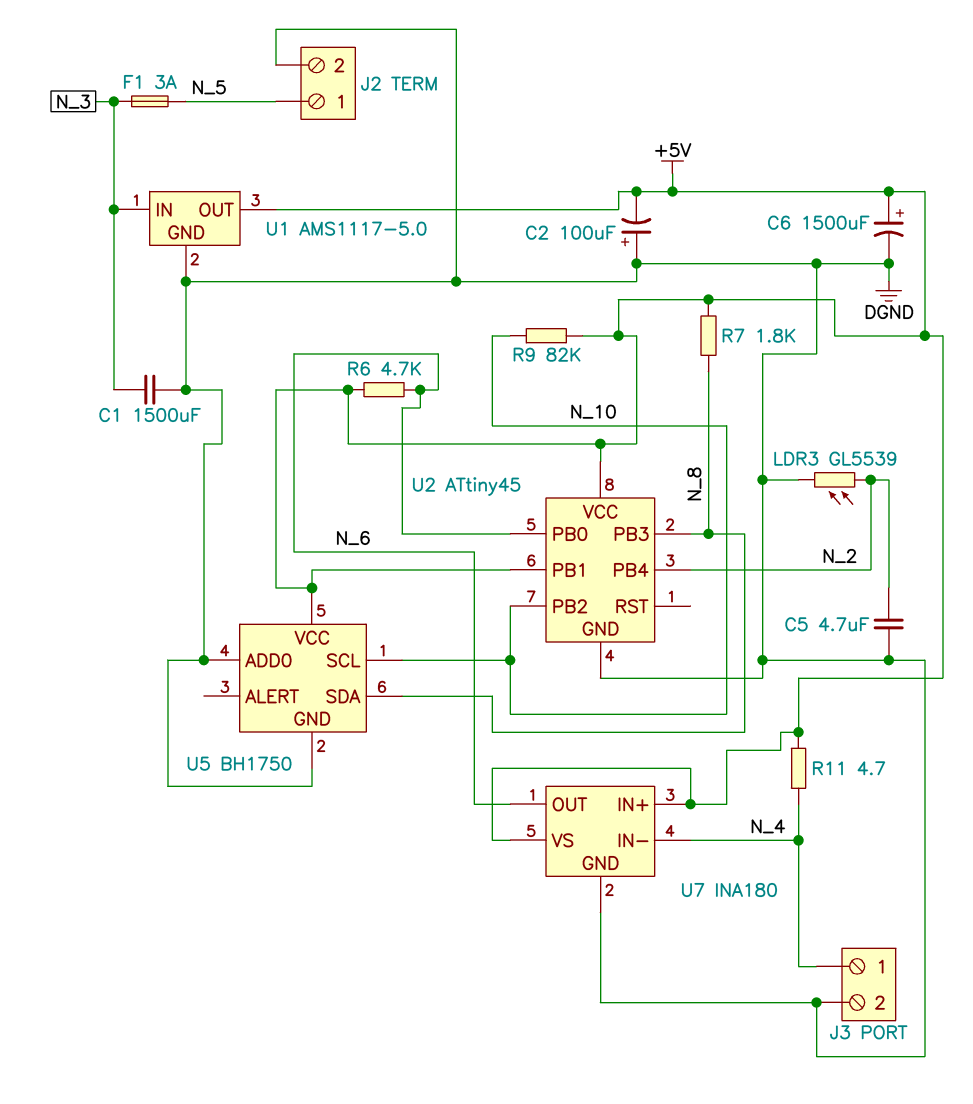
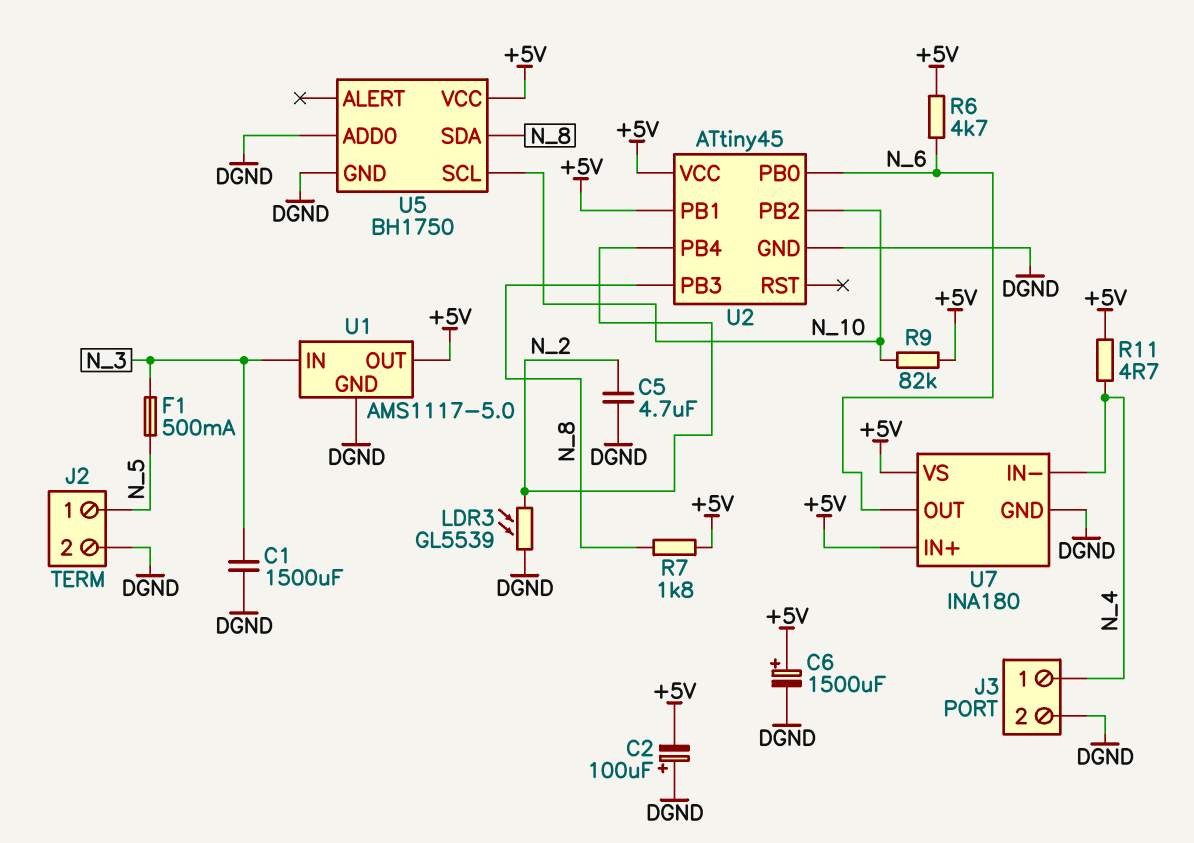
F1: 3A (N_3, N_5) -> 500mA (N_3, N_5)

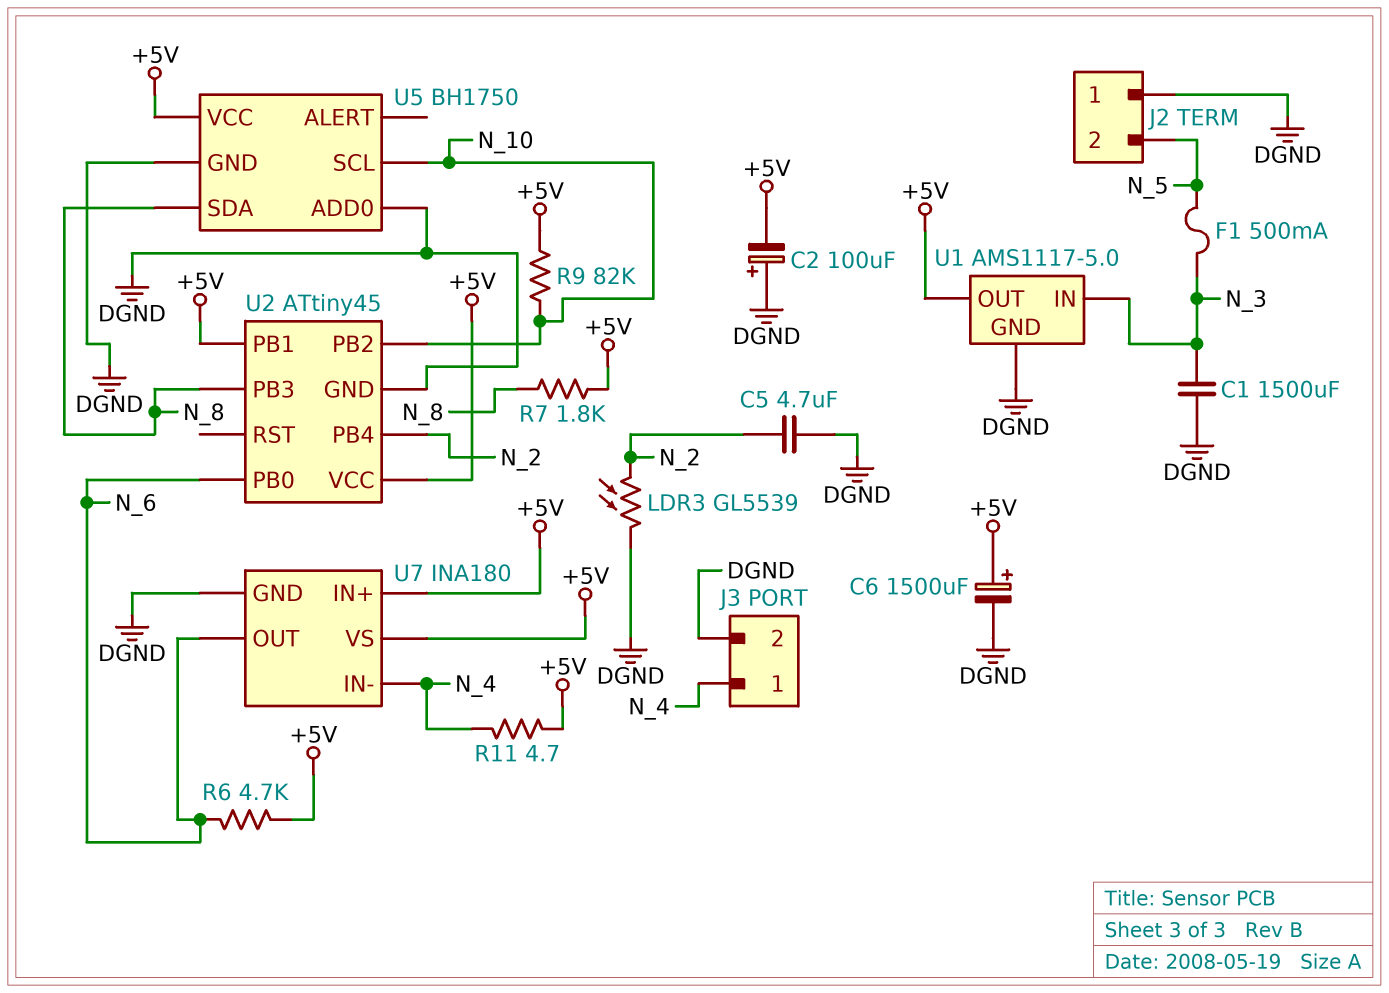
J2 pin 1: N_5 -> DGND
J2 pin 2: DGND -> N_5

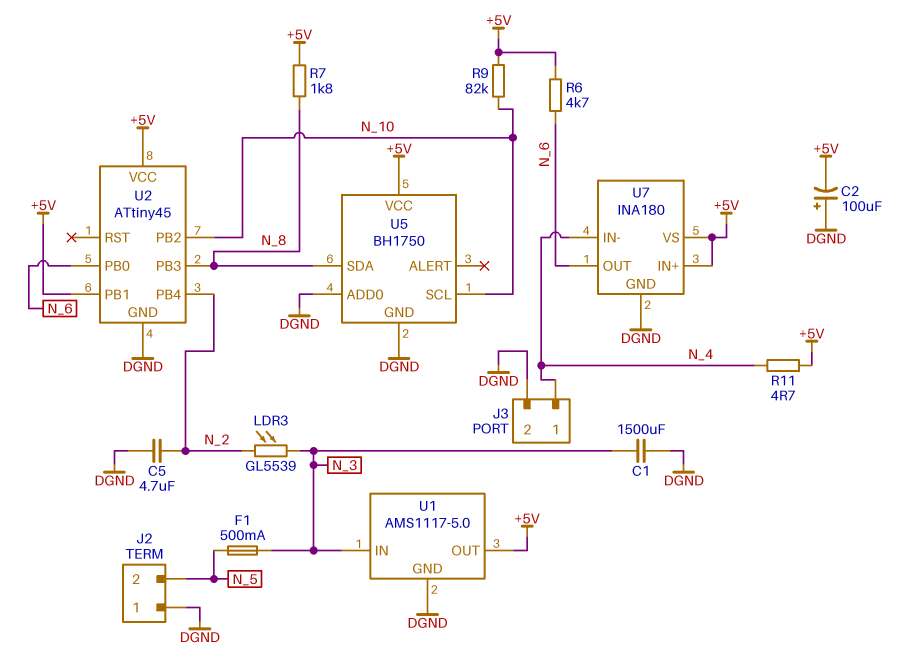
C6: 1500uF (plus +5V, minus DGND) -> none
LDR3: GL5539 (DGND, N_2) -> GL5539 (N_2, N_3)

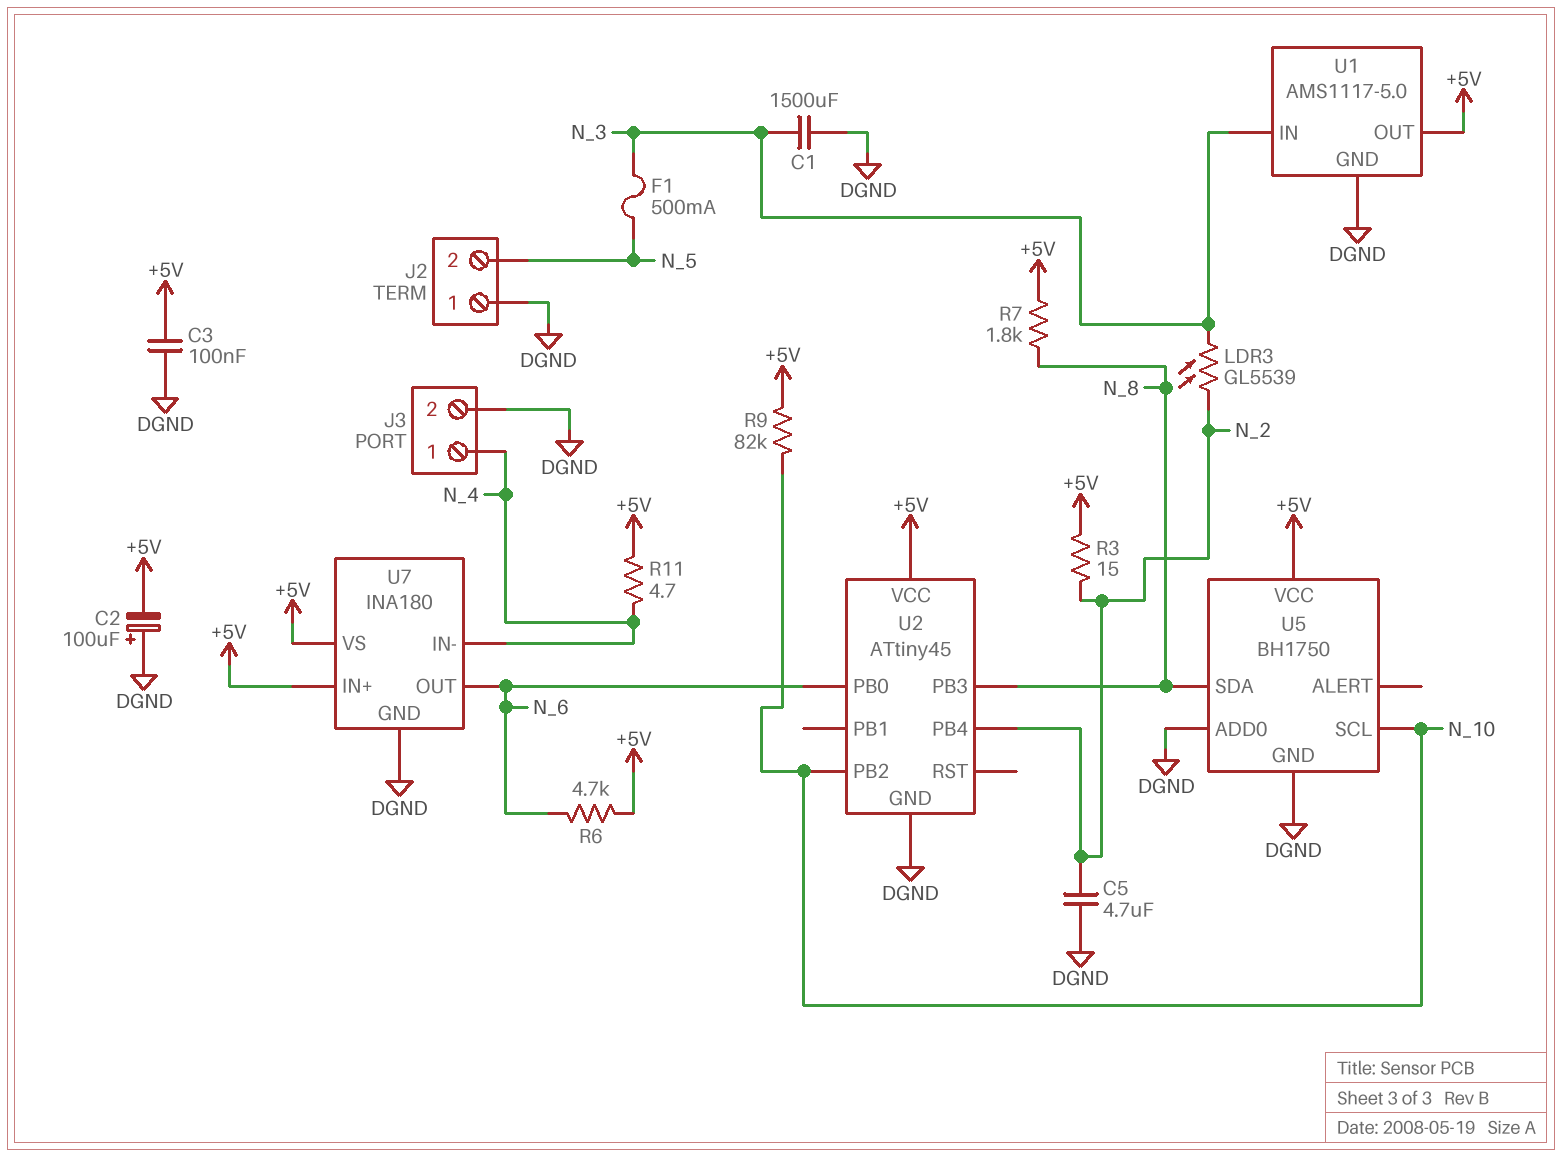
C3: none -> 100nF (+5V, DGND)
R3: none -> 15 (+5V, N_2)
U2 pin PB1: +5V -> none

